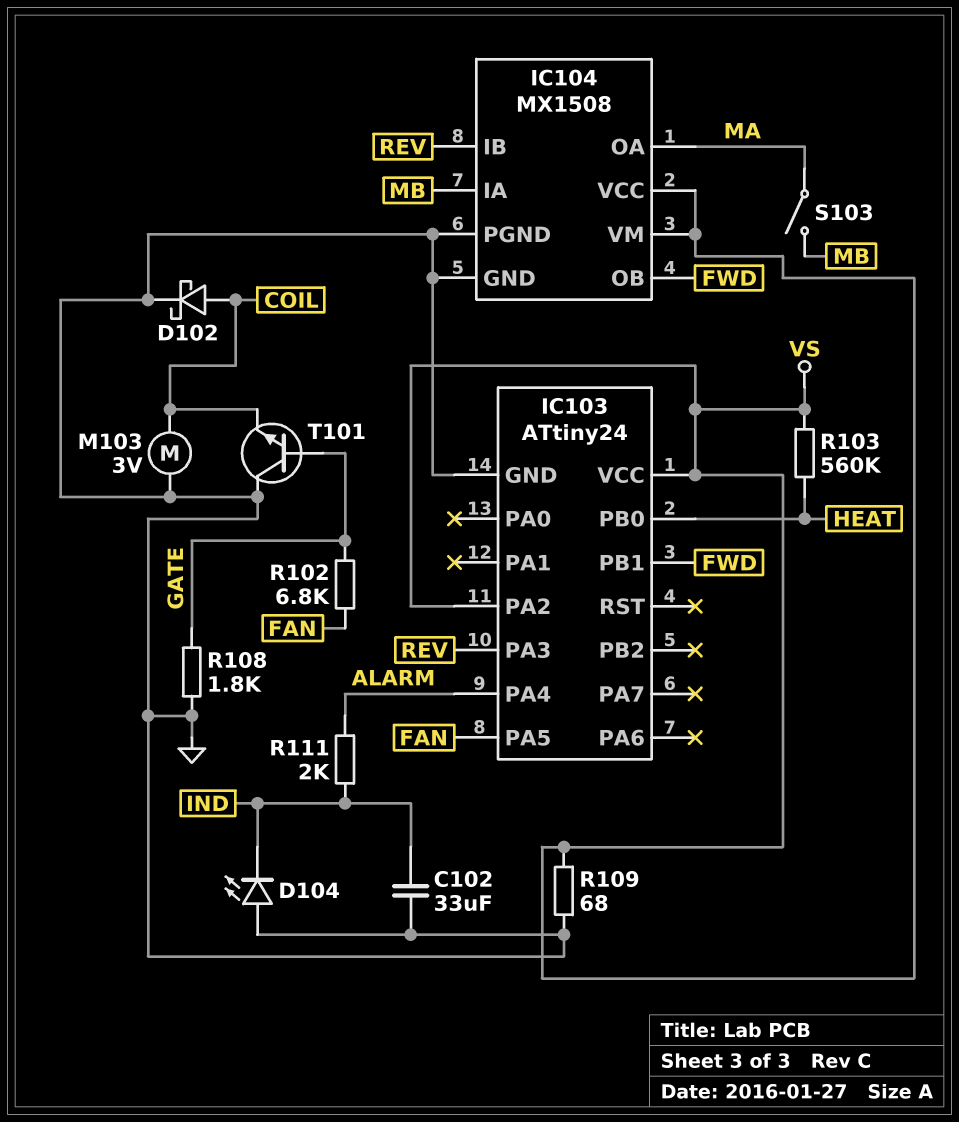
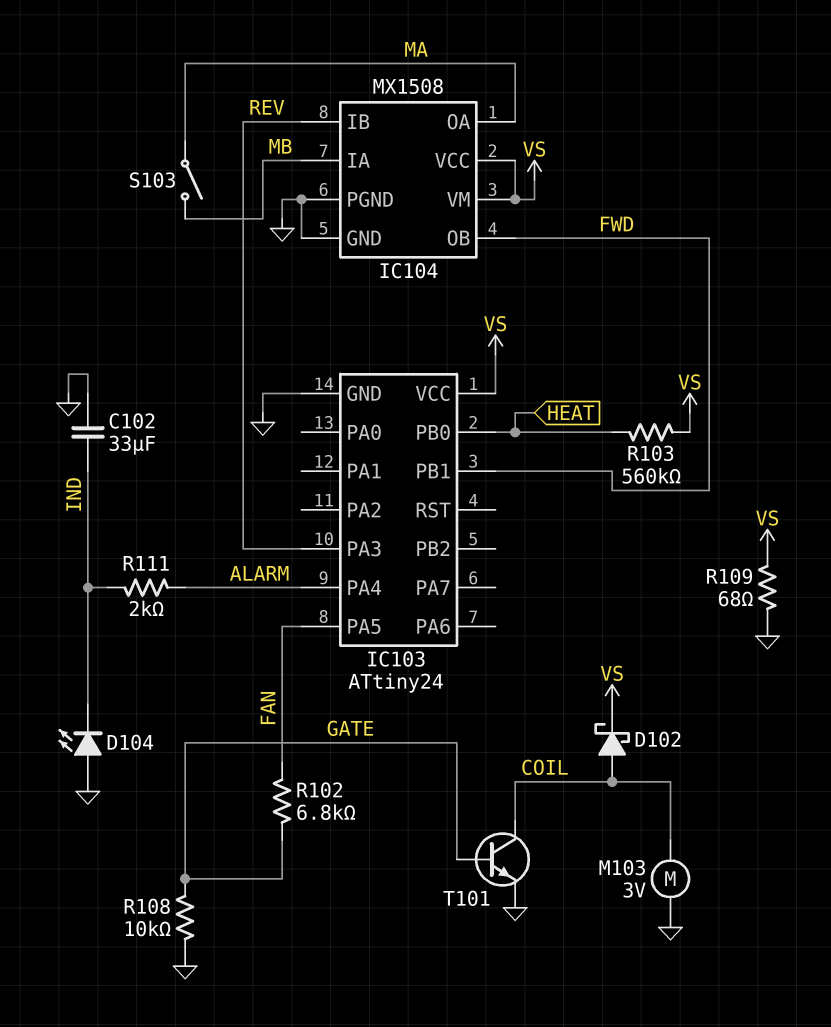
D102: schottky (A COIL, K GND) -> schottky (A COIL, K VS)
IC103 pin PA2: VS -> none
R108: 1.8k (GATE, GND) -> 10k (GATE, GND)
T101: NPN (B GATE, C GND, E COIL) -> NPN (B GATE, C COIL, E GND)

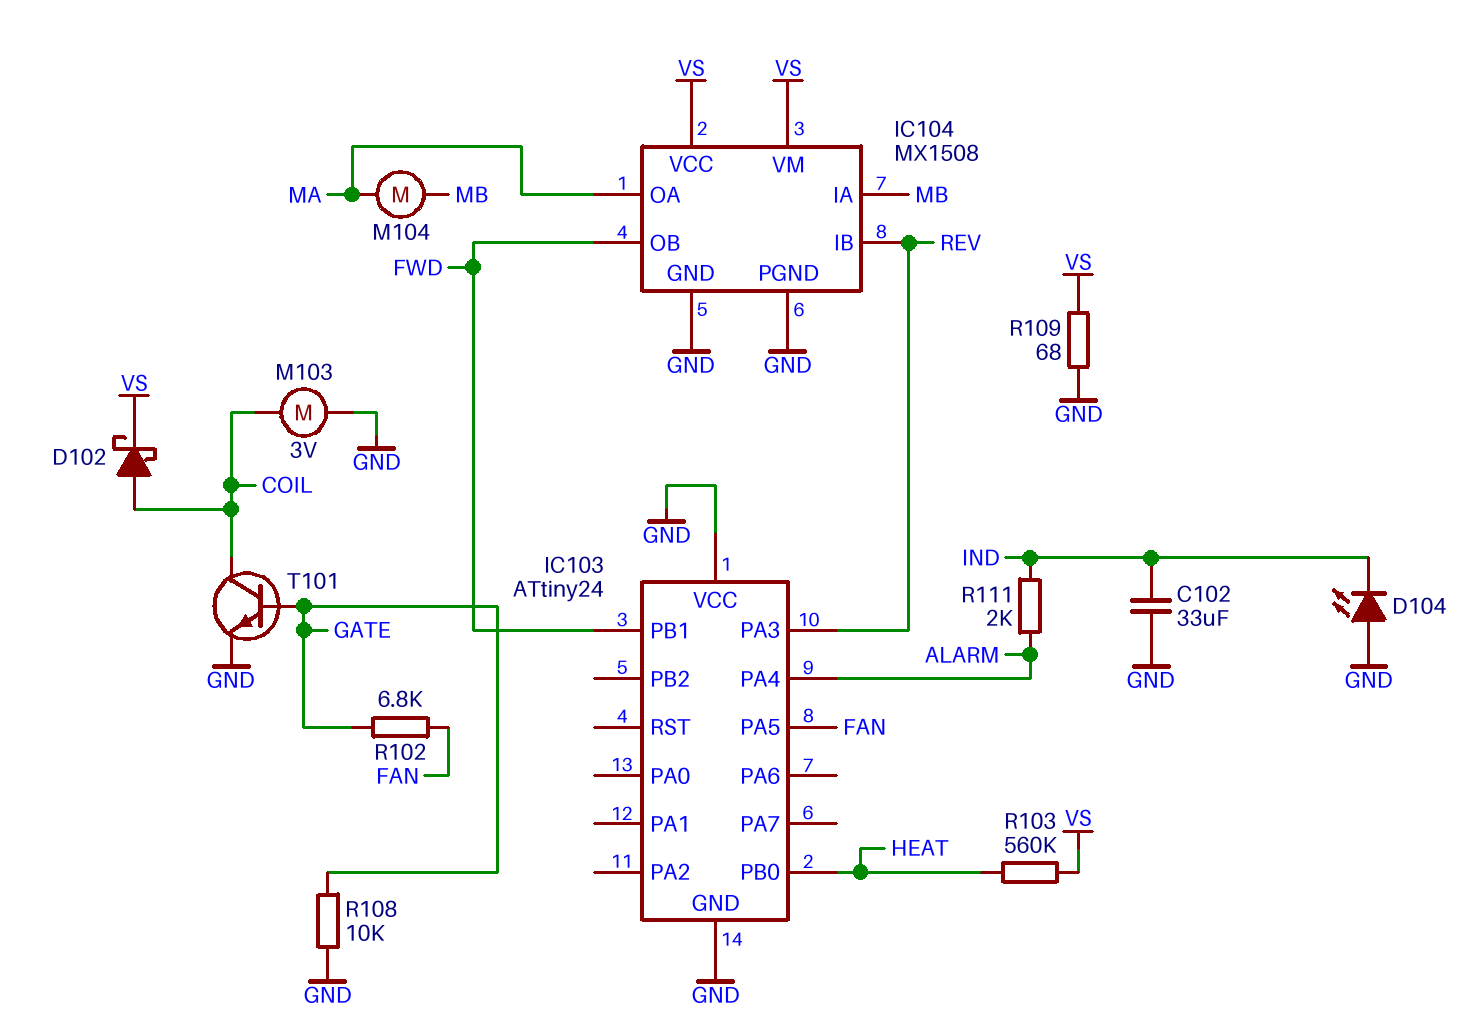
IC103 pin VCC: VS -> GND
M104: none -> motor (MA, MB)
S103: switch (MA, MB) -> none

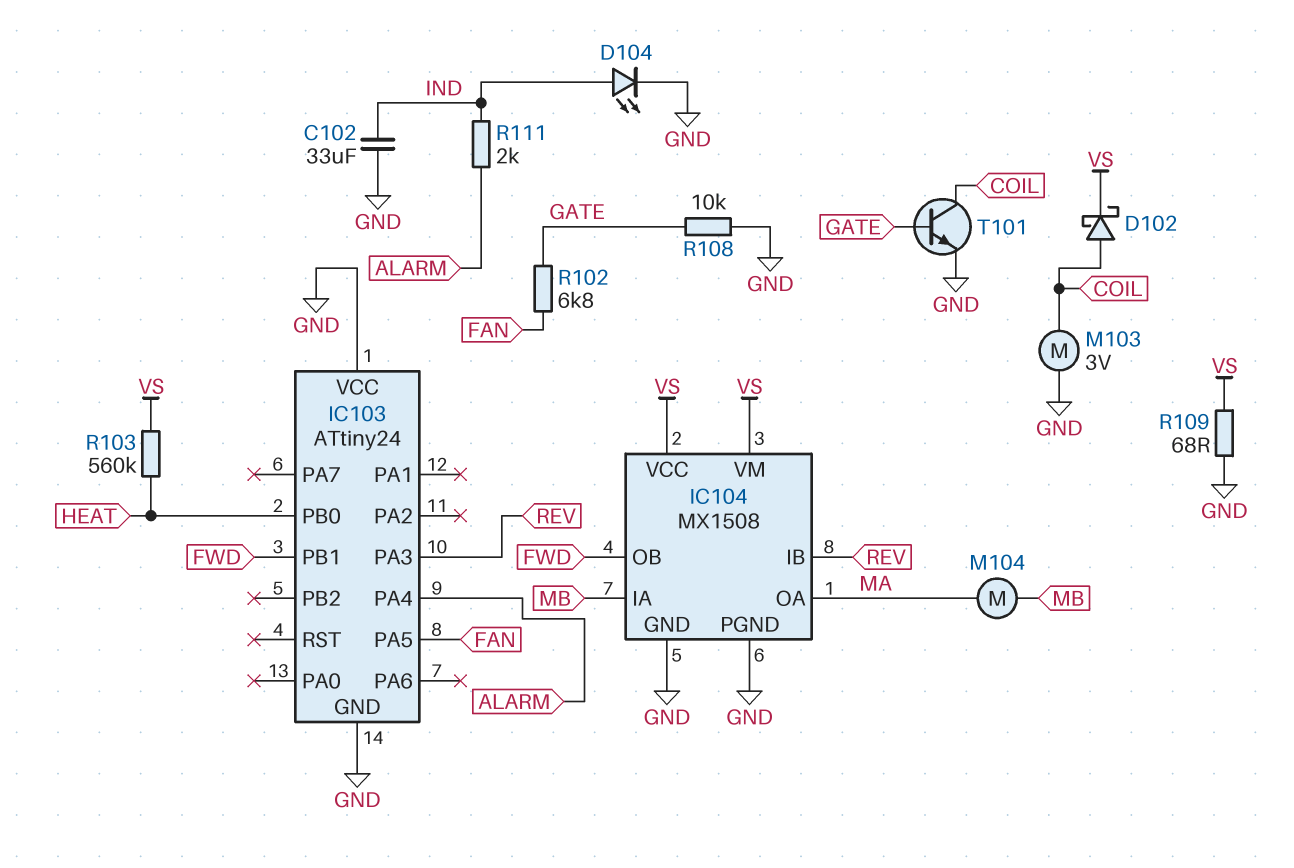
D104: LED (A GND, K IND) -> LED (A IND, K GND)

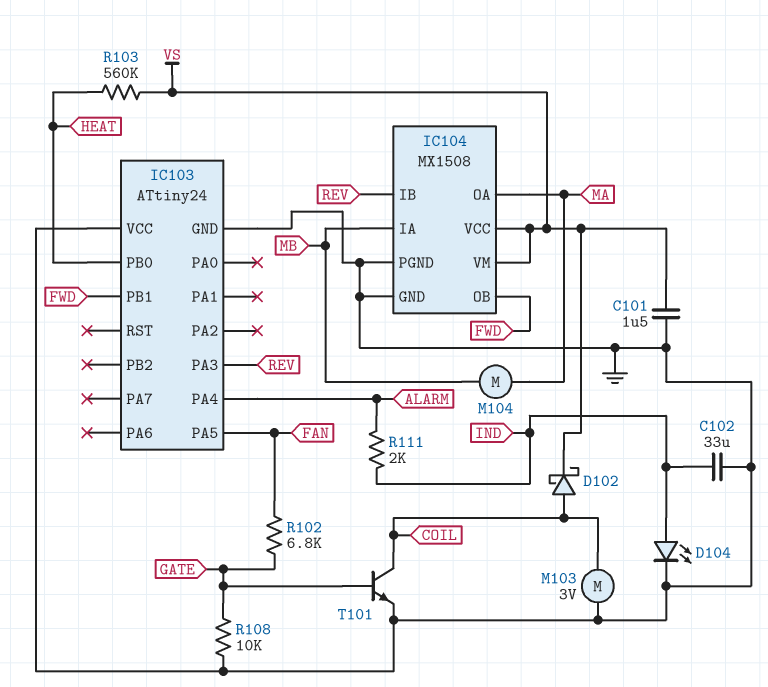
C101: none -> 1.5uF (GND, VS)
R109: 68 (GND, VS) -> none

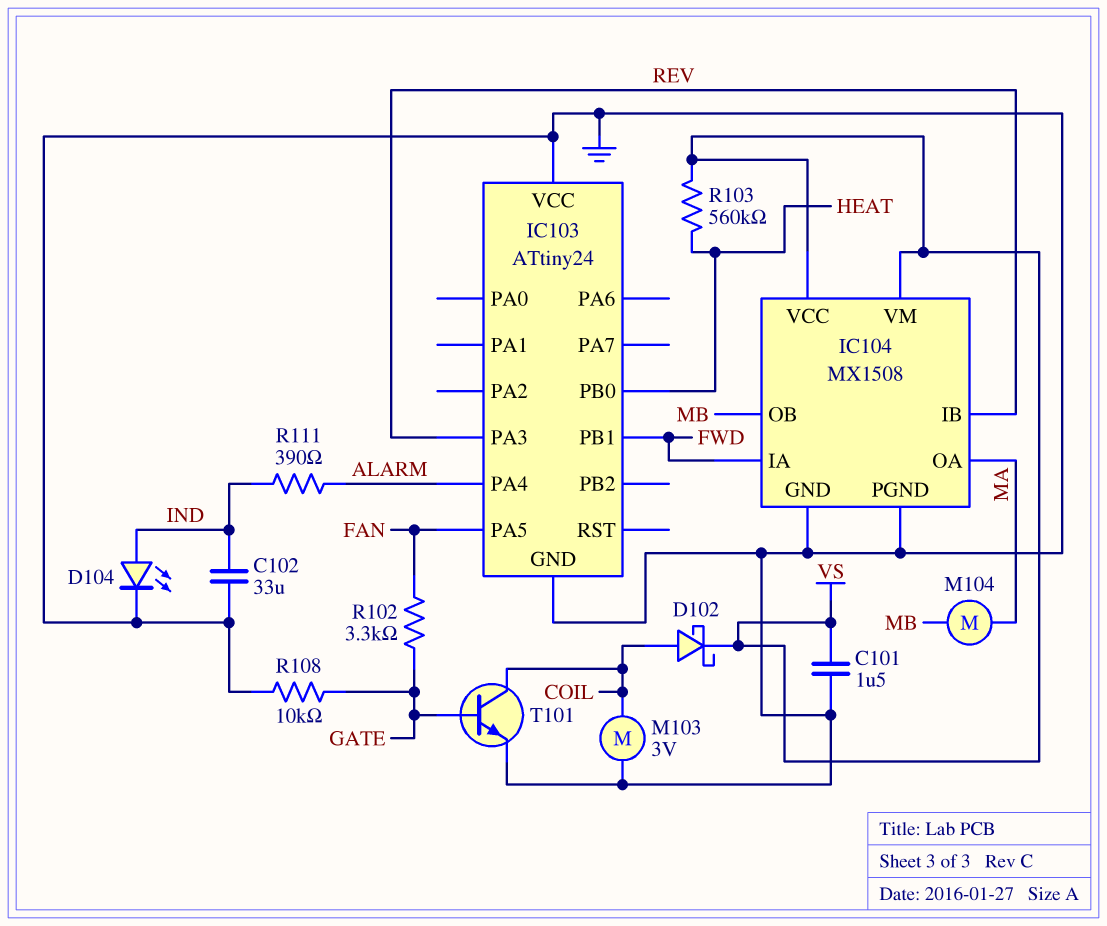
IC104 pin IA: MB -> FWD
IC104 pin OB: FWD -> MB
R102: 6.8k (FAN, GATE) -> 3.3k (FAN, GATE)
R111: 2k (ALARM, IND) -> 390 (ALARM, IND)

